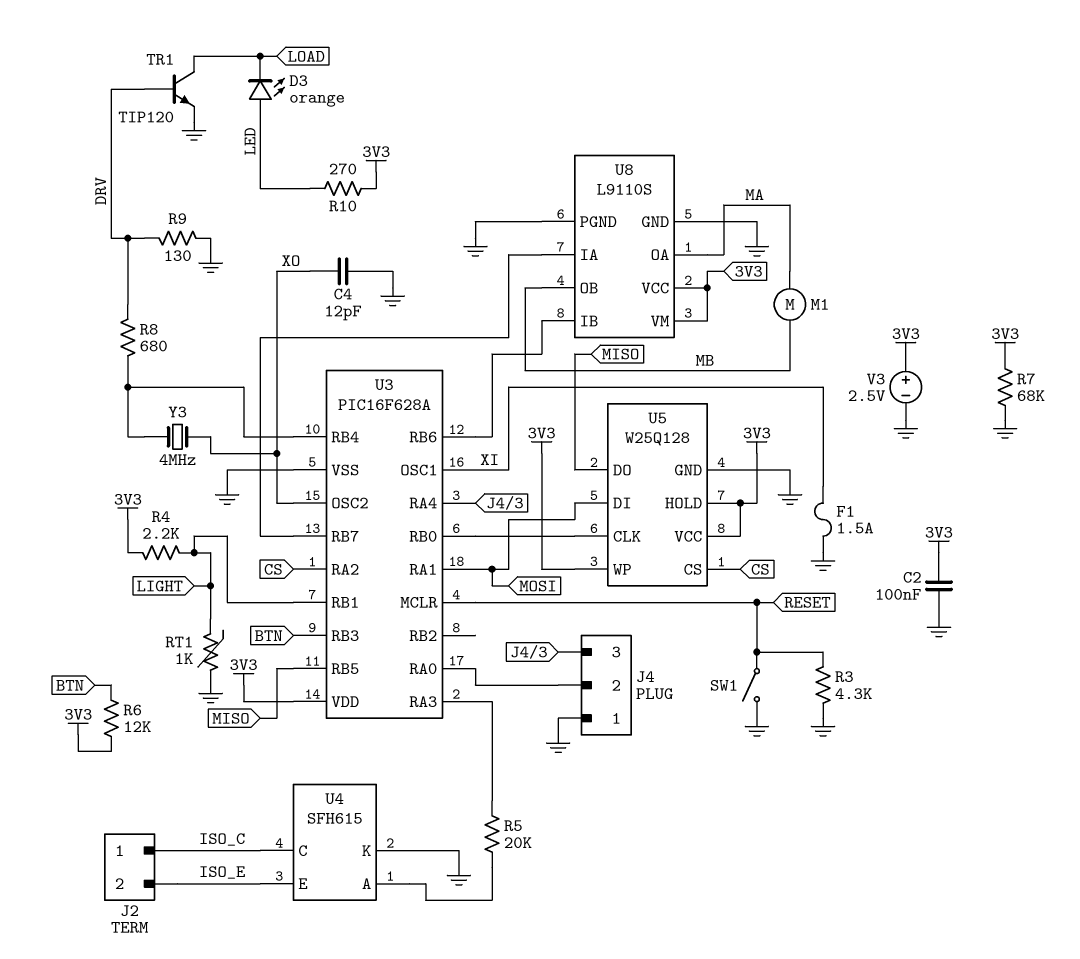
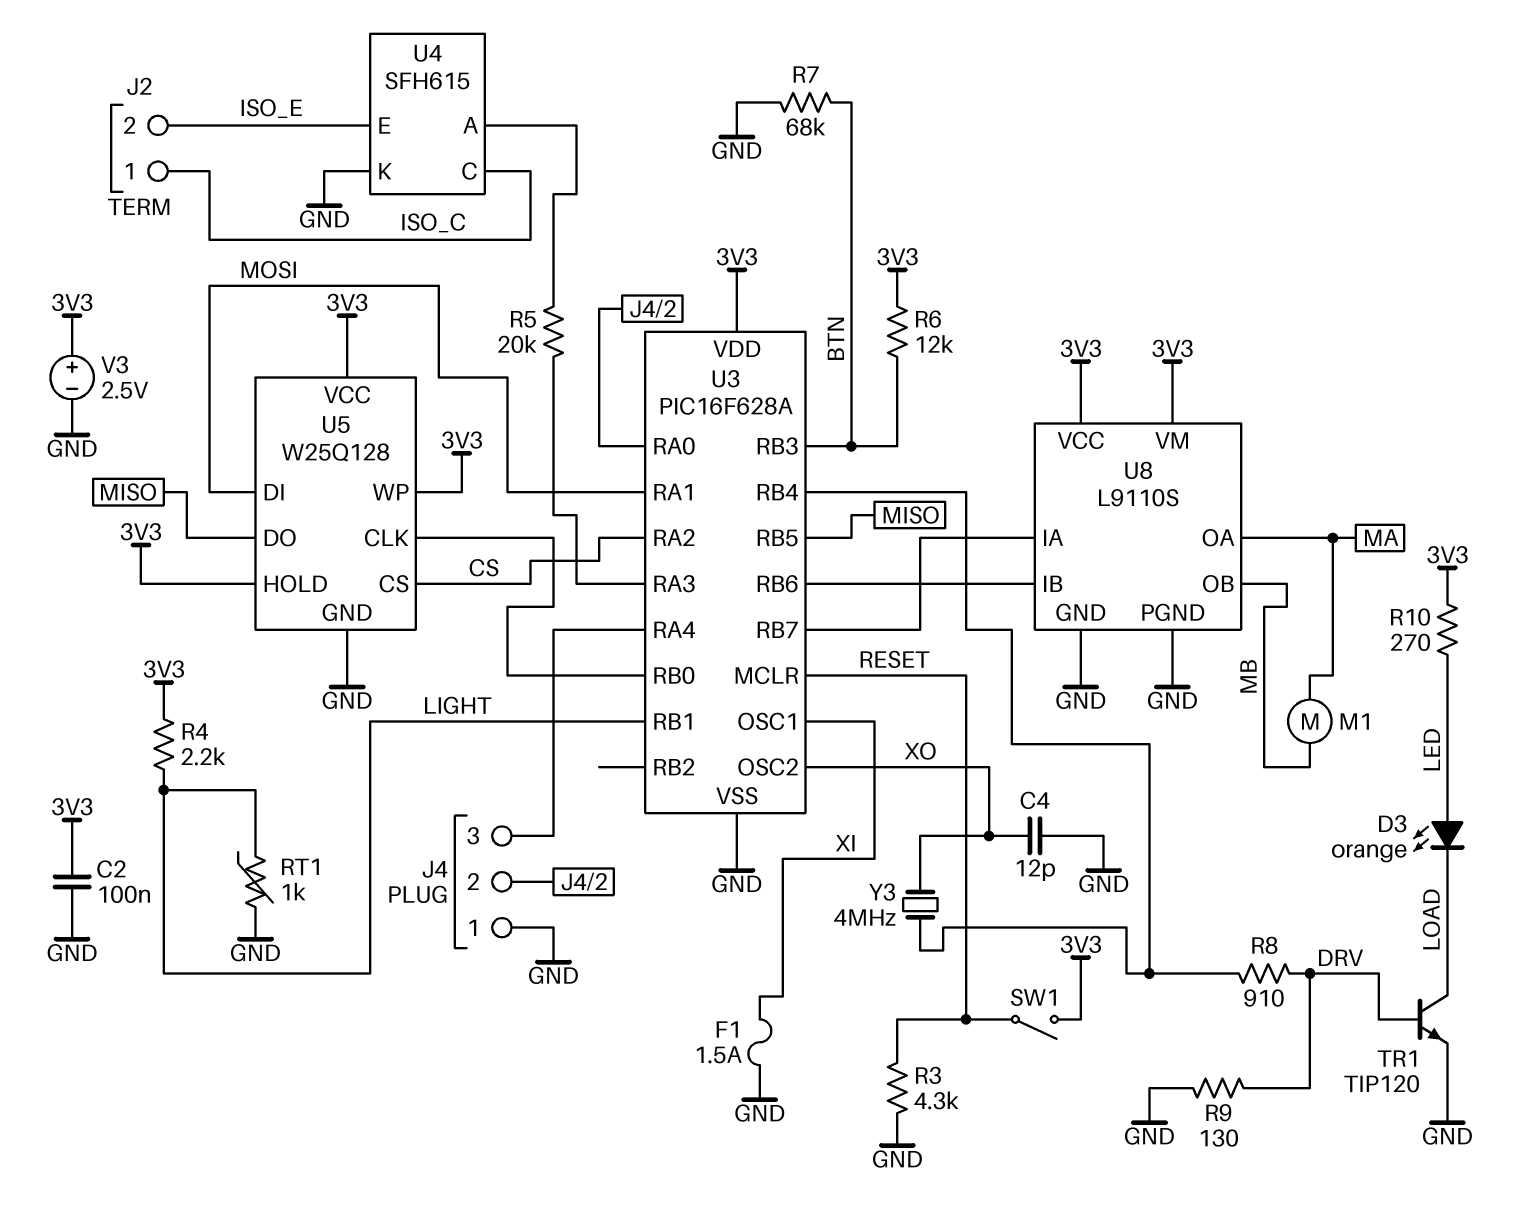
R7: 68k (3V3, GND) -> 68k (BTN, GND)
R8: 680 (DRV, U3/RB4) -> 910 (DRV, U3/RB4)
SW1: switch (GND, RESET) -> switch (3V3, RESET)

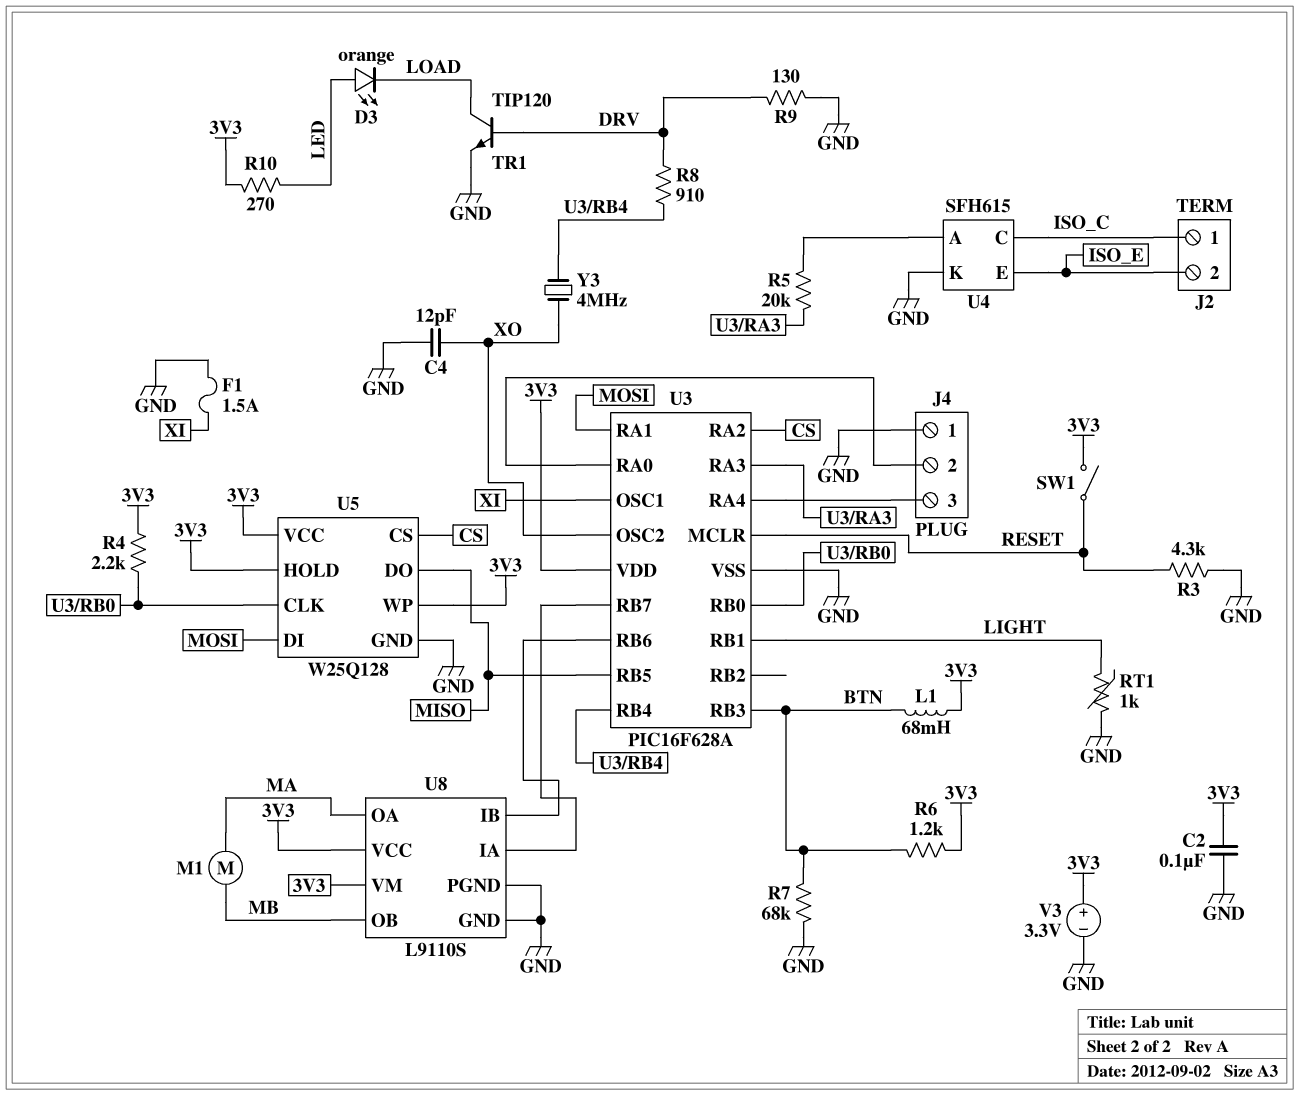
L1: none -> 68mH (3V3, BTN)
R4: 2.2k (3V3, LIGHT) -> 2.2k (3V3, U3/RB0)
R6: 12k (3V3, BTN) -> 1.2k (3V3, BTN)
V3: 2.5V (plus 3V3, minus GND) -> 3.3V (plus 3V3, minus GND)

